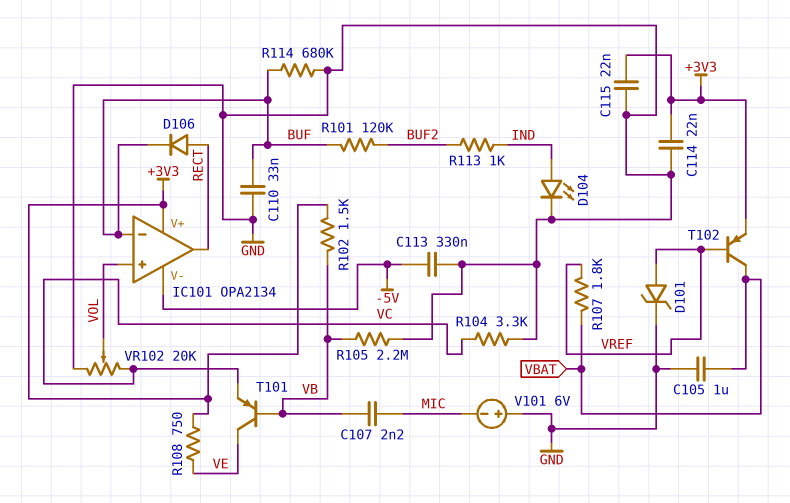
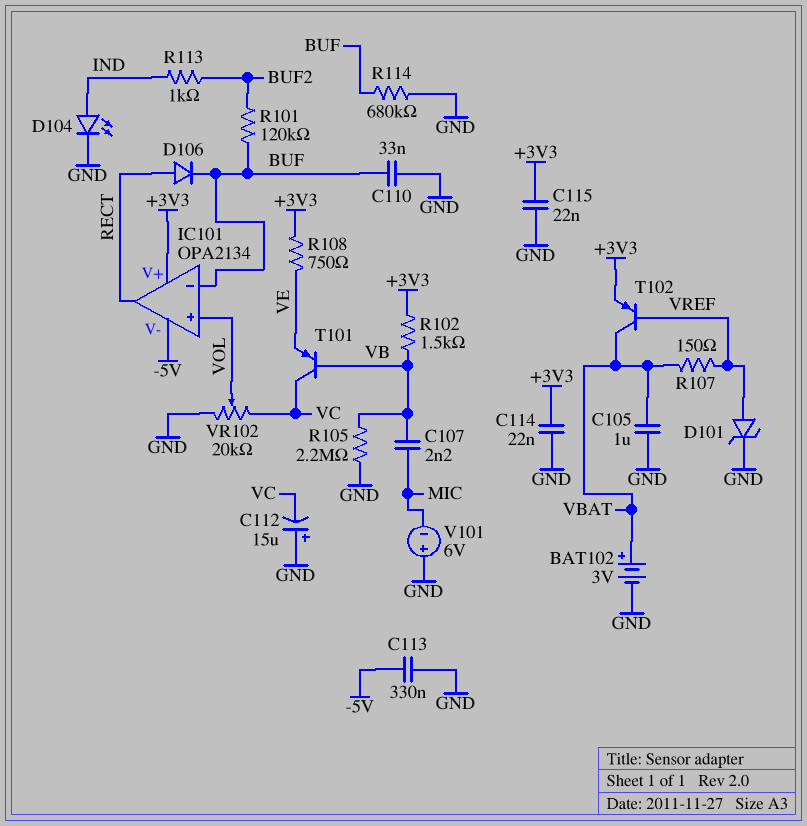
BAT102: none -> 3V (plus VBAT, minus GND)
C112: none -> 15uF (plus GND, minus VC)
R104: 3.3k (GND, VC) -> none
R107: 1.8k (VBAT, VREF) -> 150 (VBAT, VREF)
T101: PNP (B VB, C VE, E VC) -> PNP (B VB, C VC, E VE)

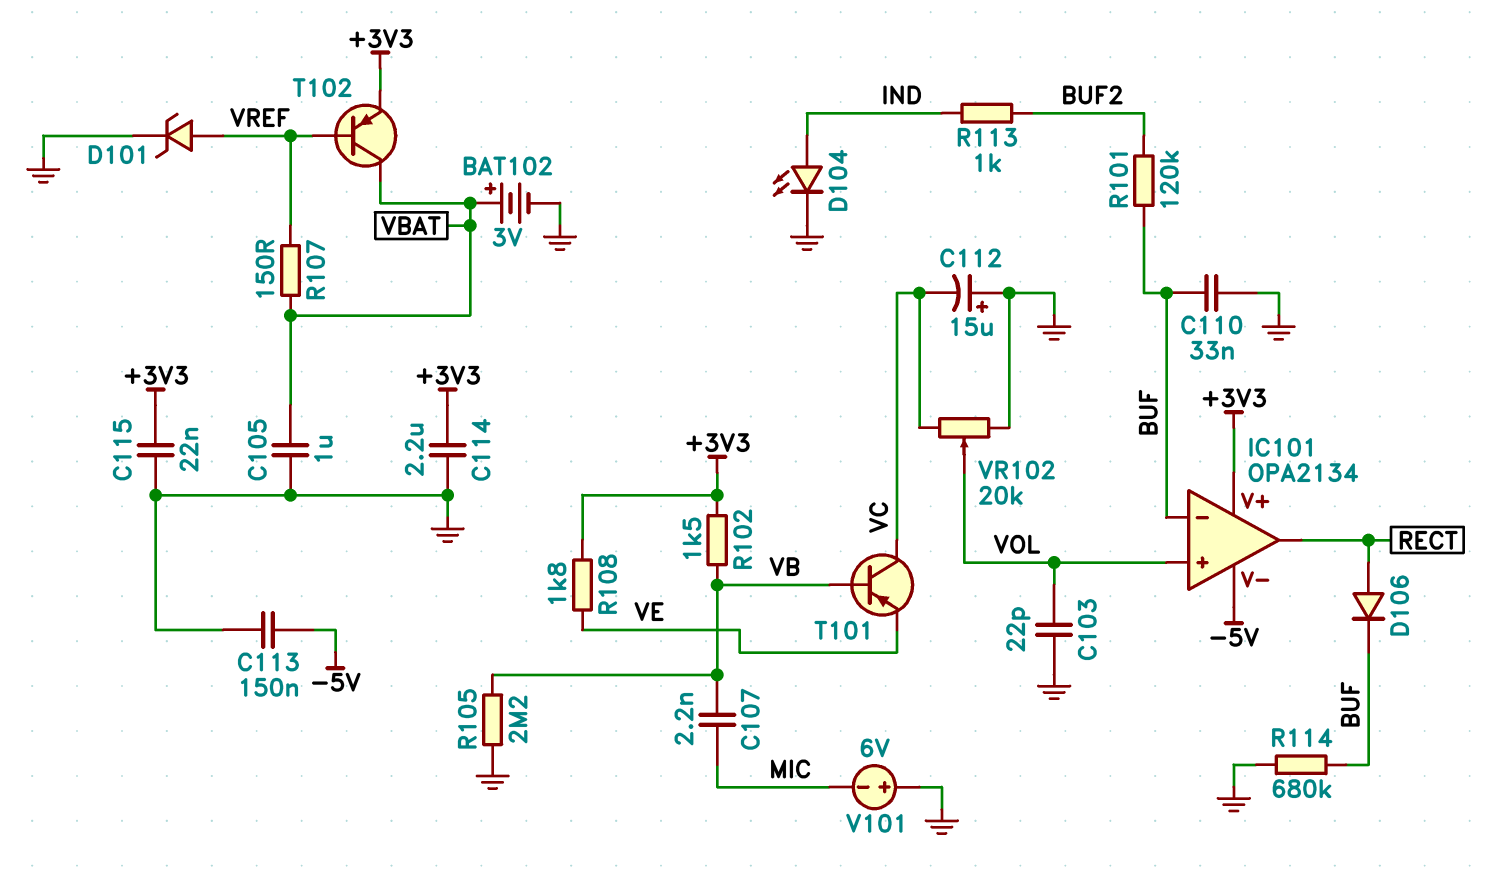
C103: none -> 22pF (GND, VOL)
C113: 330nF (-5V, GND) -> 150nF (-5V, GND)
C114: 22nF (+3V3, GND) -> 2.2uF (+3V3, GND)
R108: 750 (+3V3, VE) -> 1.8k (+3V3, VE)

